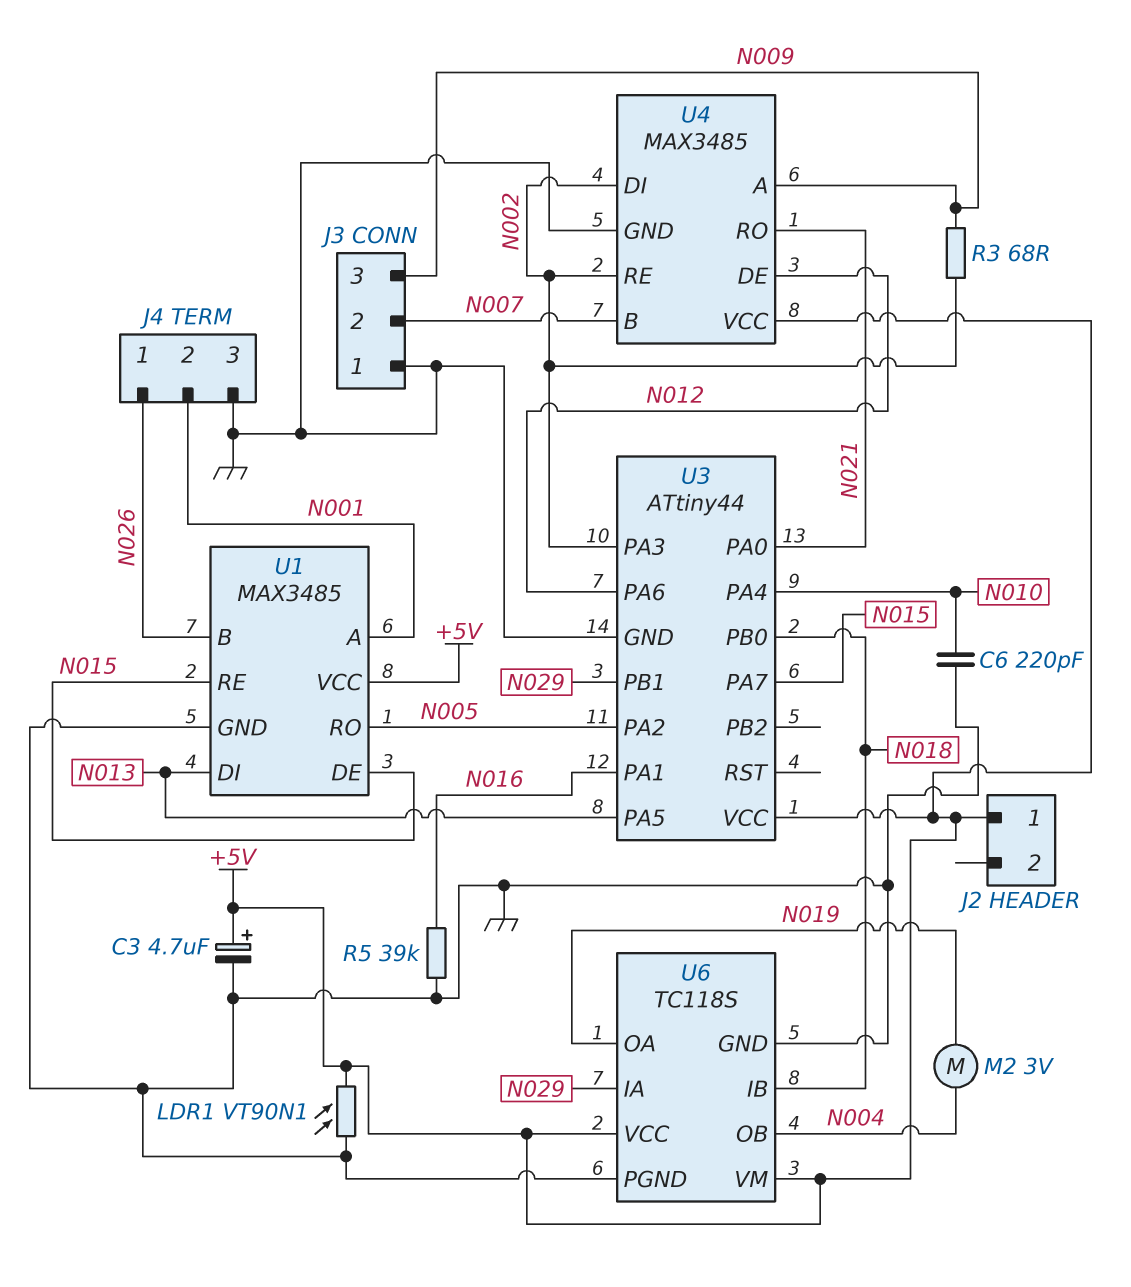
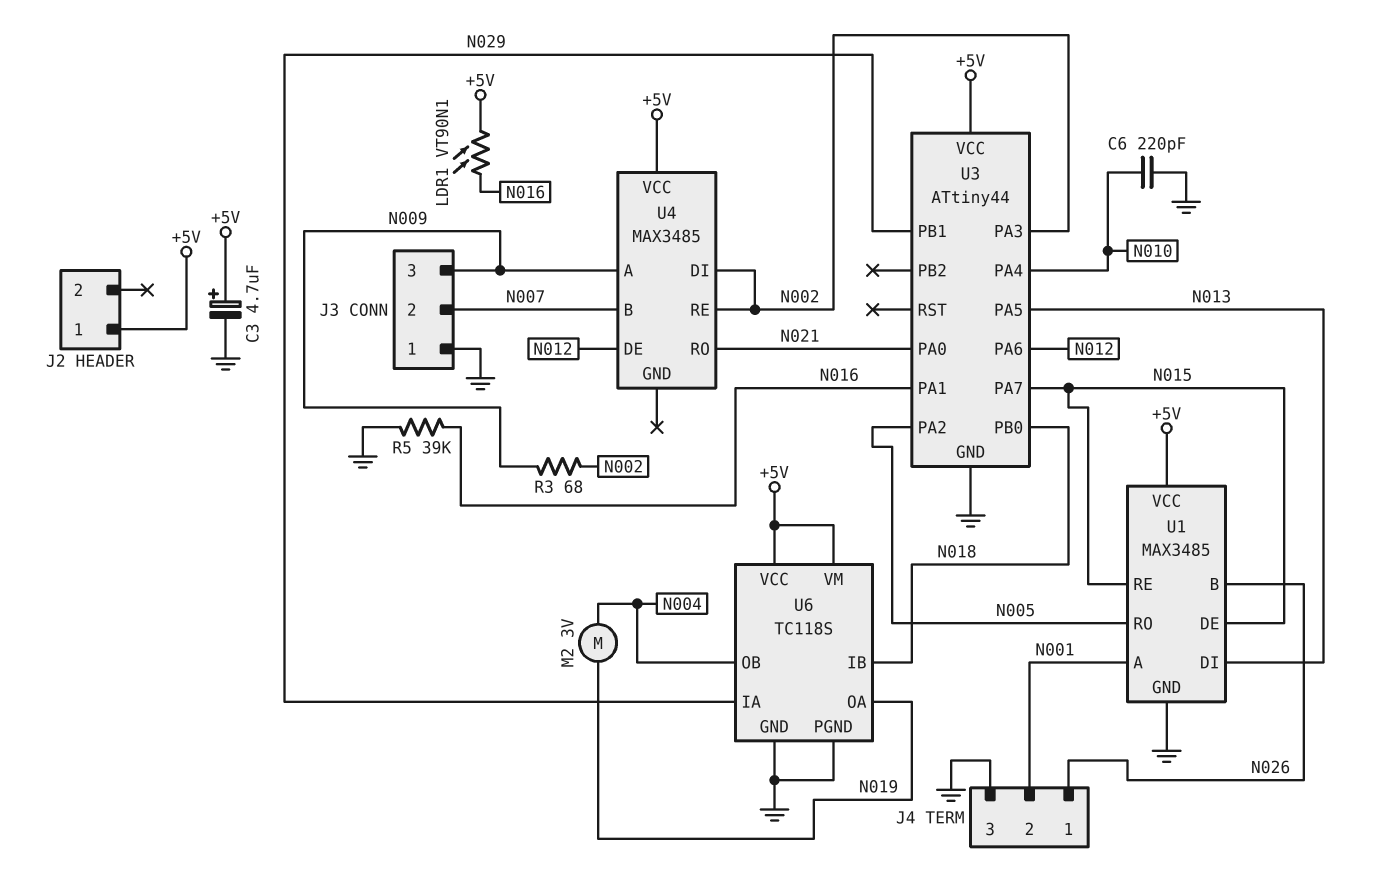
LDR1: VT90N1 (+5V, GND) -> VT90N1 (+5V, N016)
U4 pin GND: GND -> none

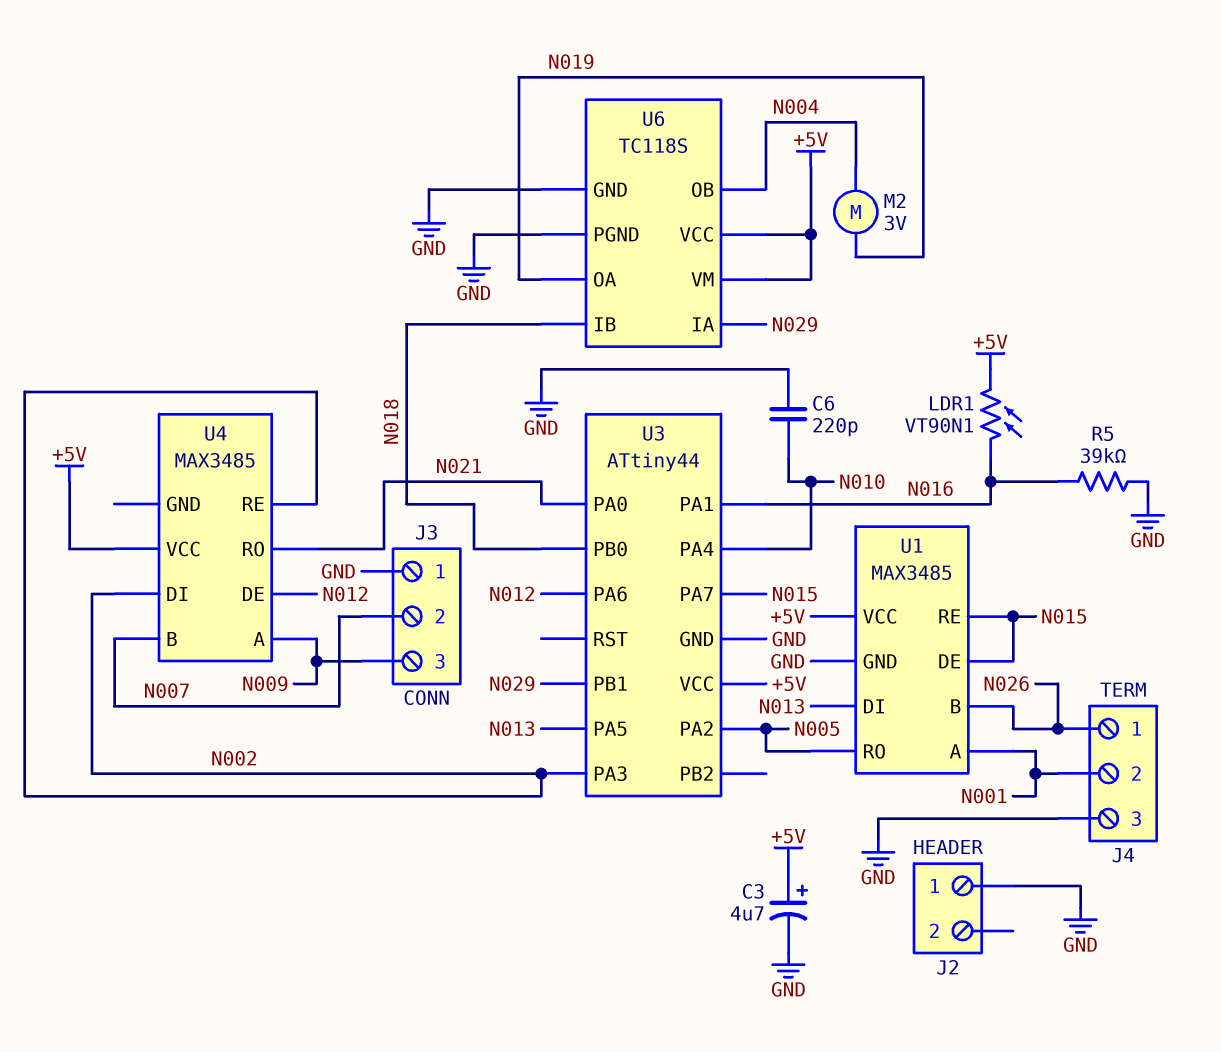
J2 pin 1: +5V -> GND
R3: 68 (N002, N009) -> none

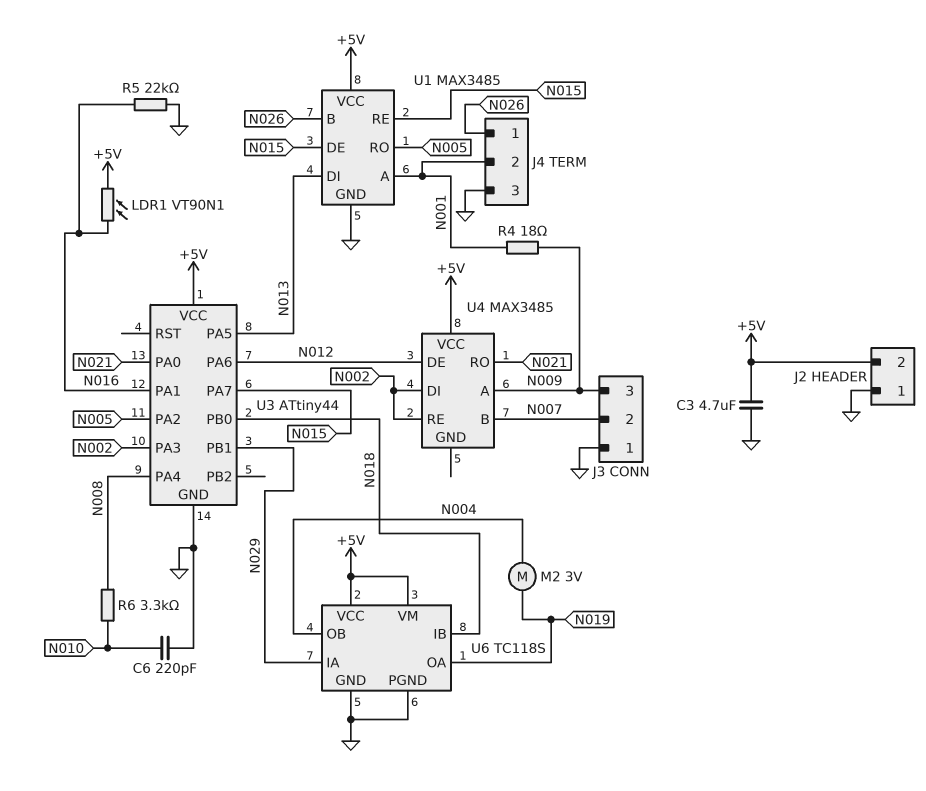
C3: 4.7uF (plus +5V, minus GND) -> 4.7uF (+5V, GND)
J2 pin 2: none -> +5V
R4: none -> 18 (N001, N009)
R5: 39k (GND, N016) -> 22k (GND, N016)
R6: none -> 3.3k (N008, N010)
U3 pin PA4: N010 -> N008

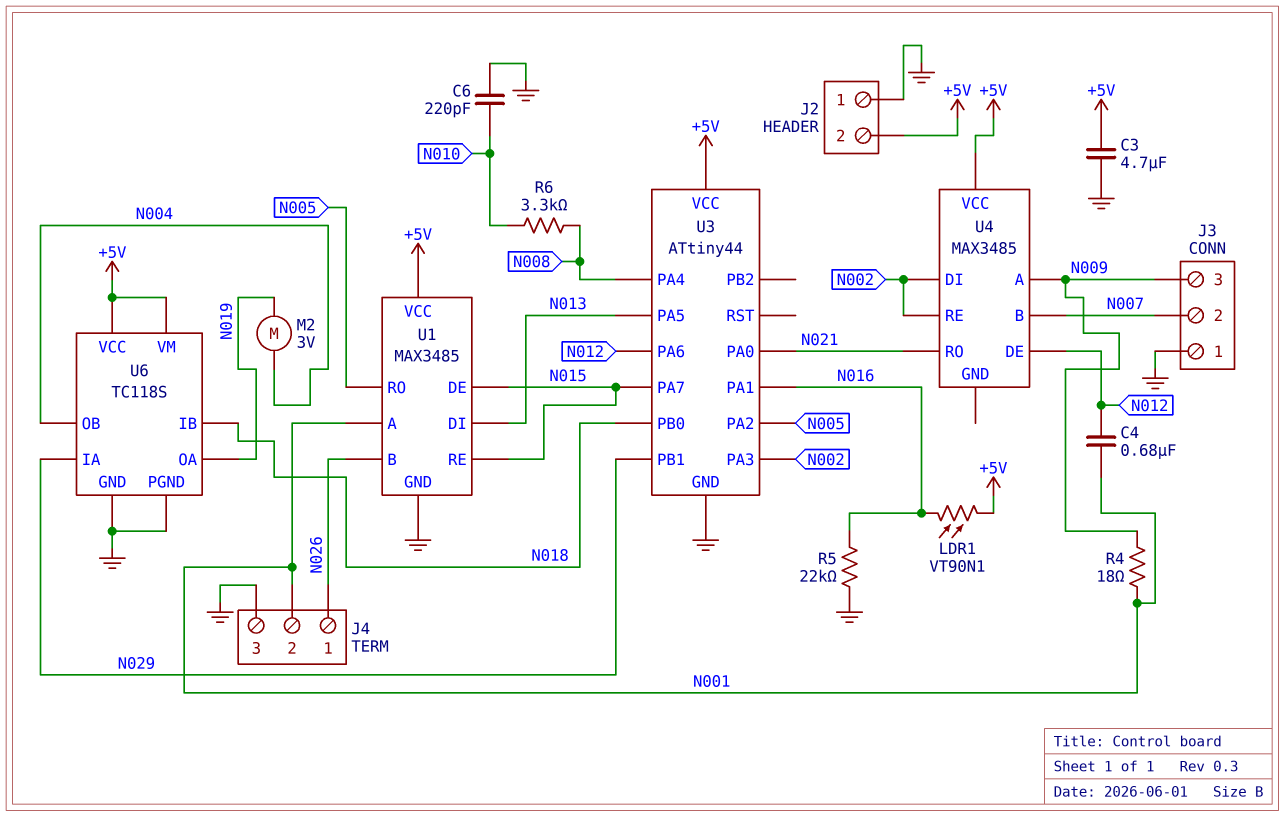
C4: none -> 680nF (N001, N012)

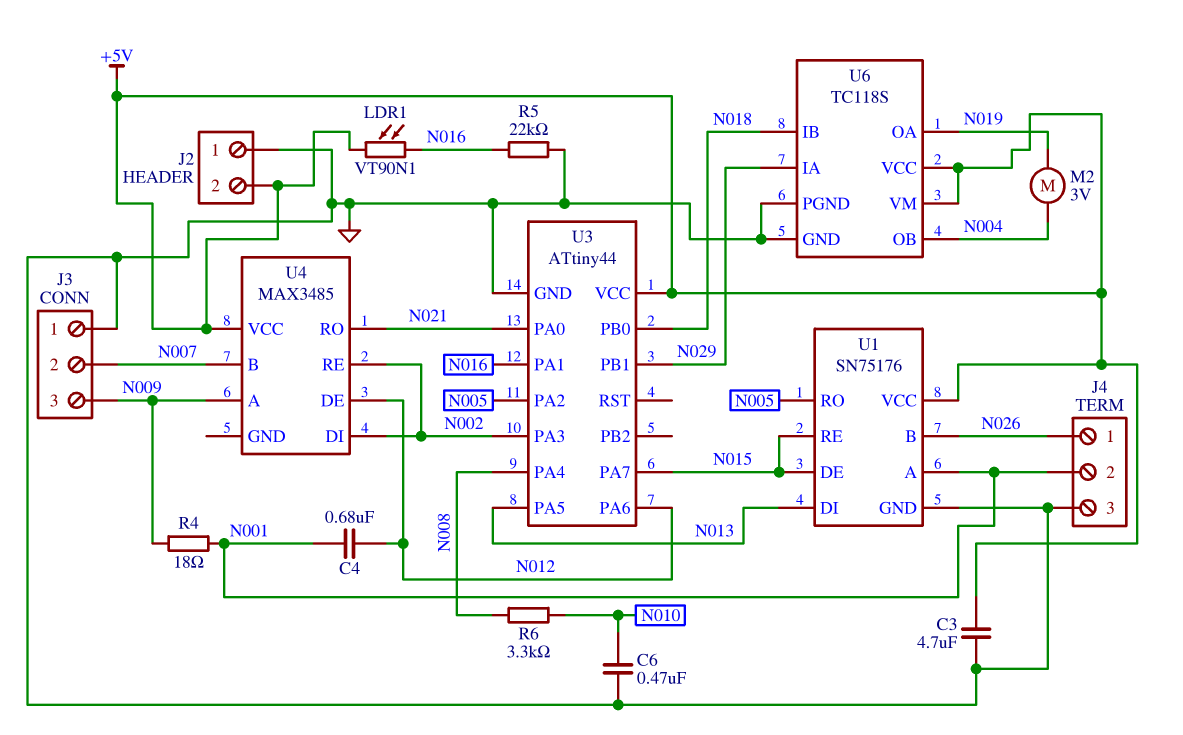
C6: 220pF (GND, N010) -> 470nF (GND, N010)
U1: MAX3485 -> SN75176

